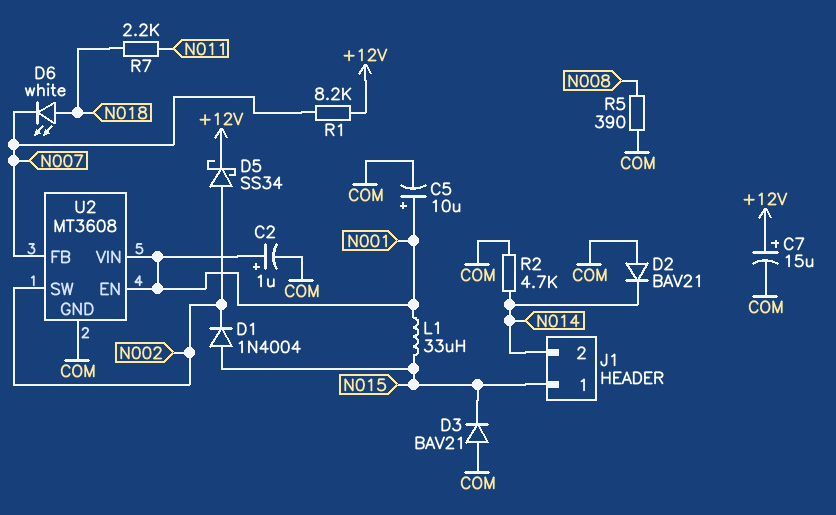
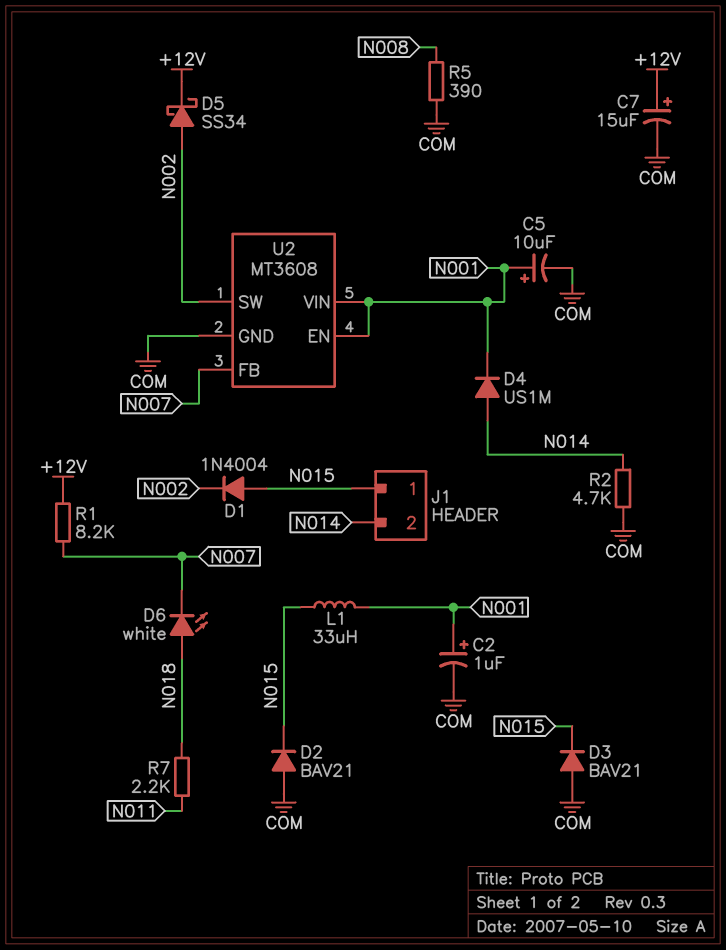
D2: diode BAV21 (A COM, K N014) -> diode BAV21 (A COM, K N015)
D4: none -> diode US1M (A N014, K N001)

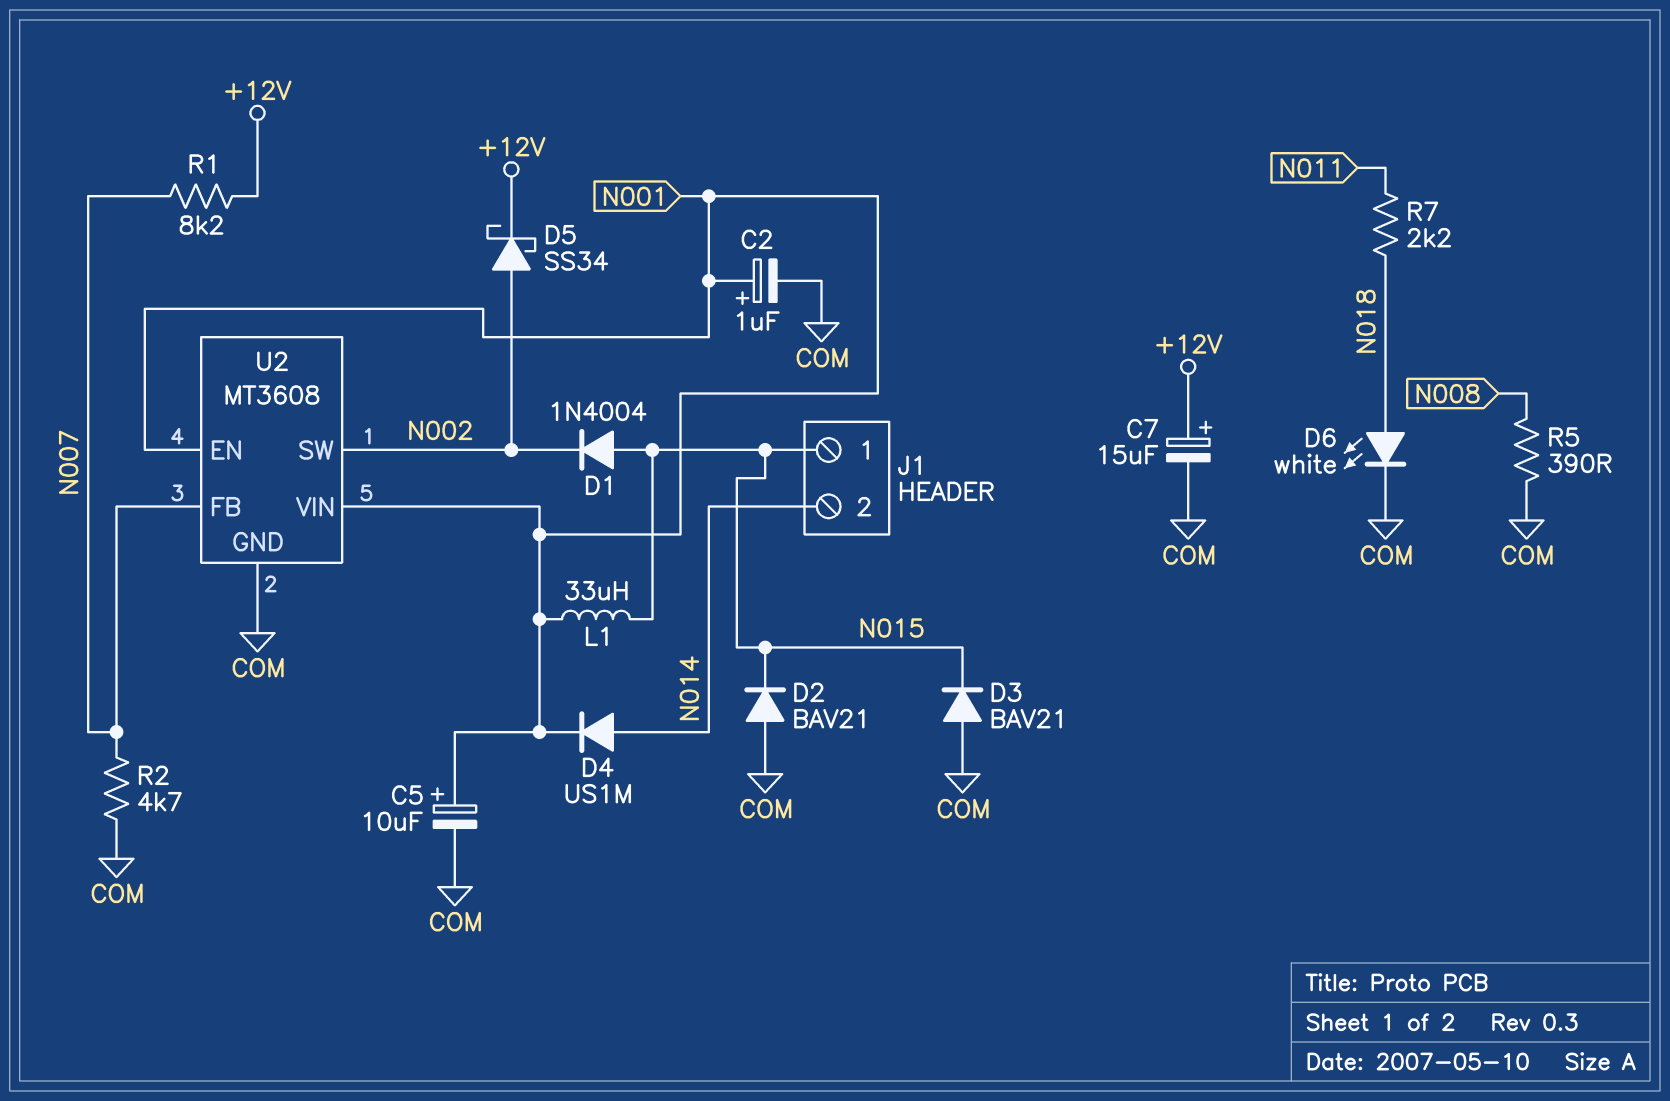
D6: LED white (A N018, K N007) -> LED white (A N018, K COM)
R2: 4.7k (COM, N014) -> 4.7k (COM, N007)

